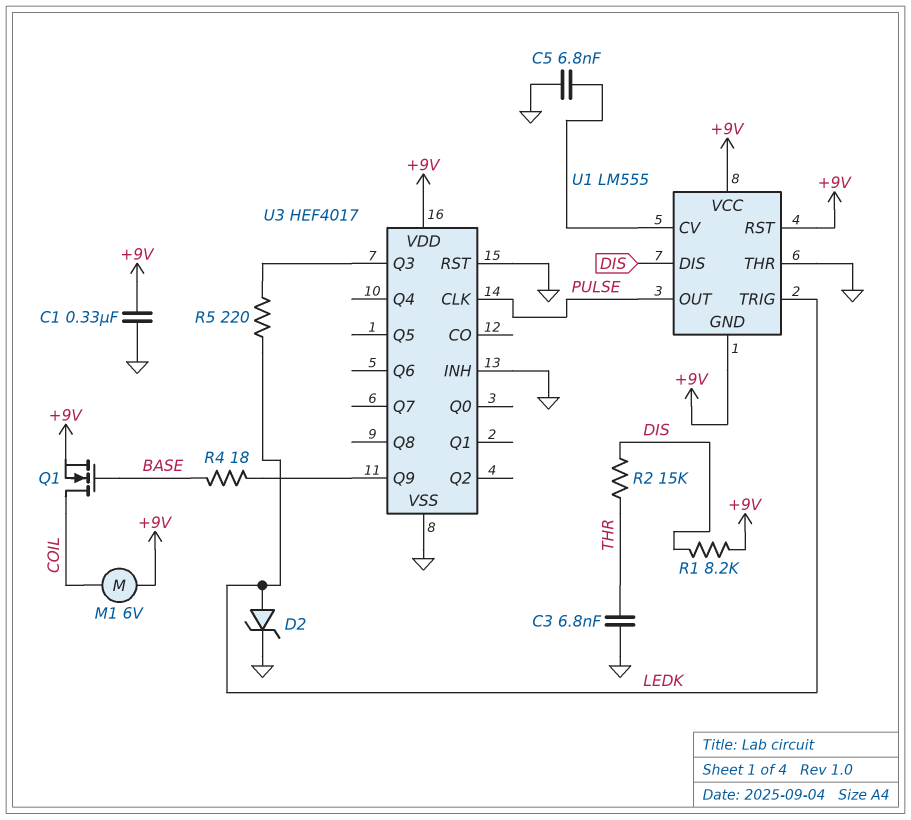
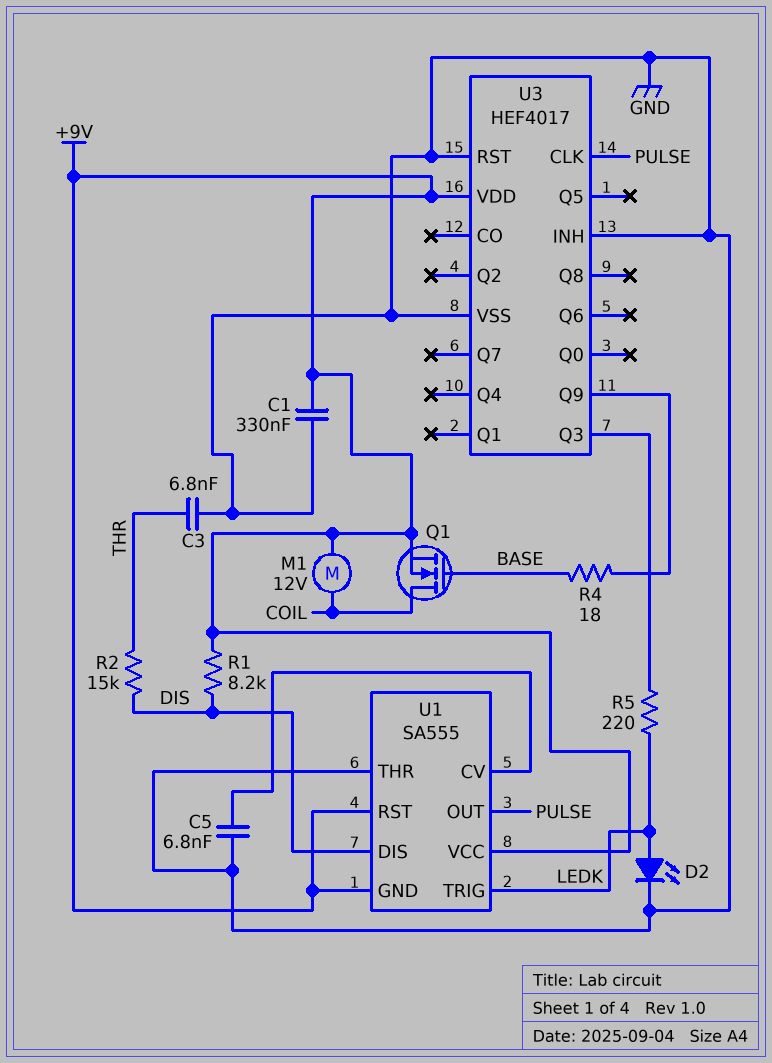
D2: zener (A LEDK, K GND) -> LED (A LEDK, K GND)
M1: motor 6V (+9V, COIL) -> motor 12V (+9V, COIL)
U1: LM555 -> SA555

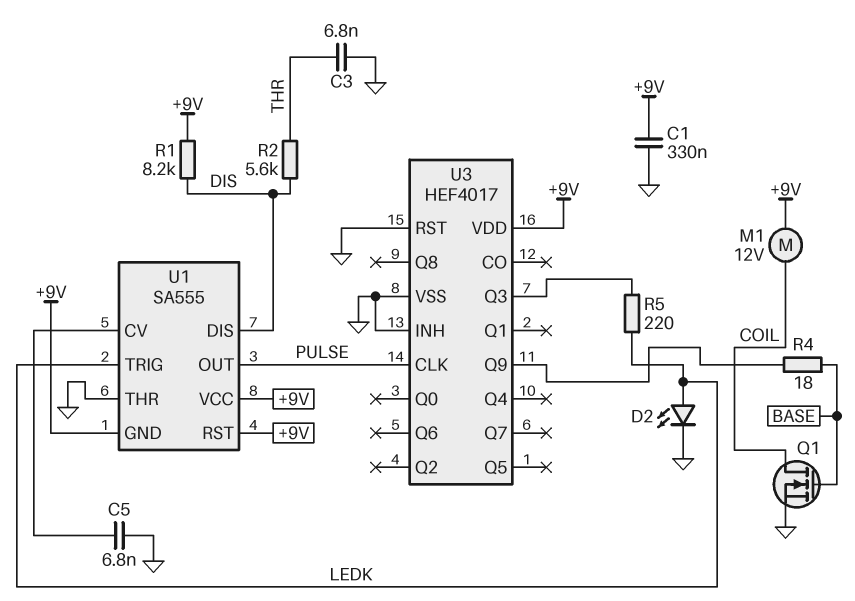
Q1: NMOS (G BASE, D COIL, S +9V) -> NMOS (G BASE, D COIL, S GND)
R2: 15k (DIS, THR) -> 5.6k (DIS, THR)

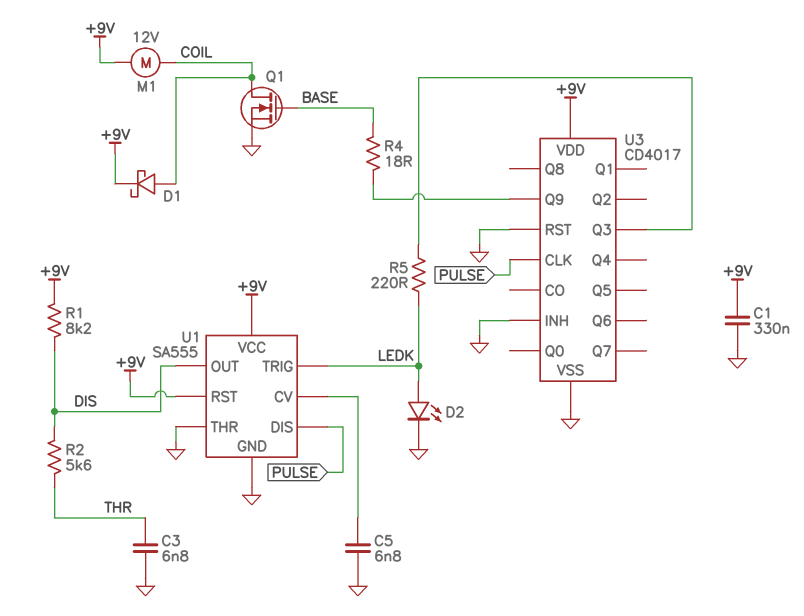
D1: none -> schottky (A COIL, K +9V)
U1 pin DIS: DIS -> PULSE
U1 pin GND: +9V -> GND
U1 pin OUT: PULSE -> DIS
U3: HEF4017 -> CD4017

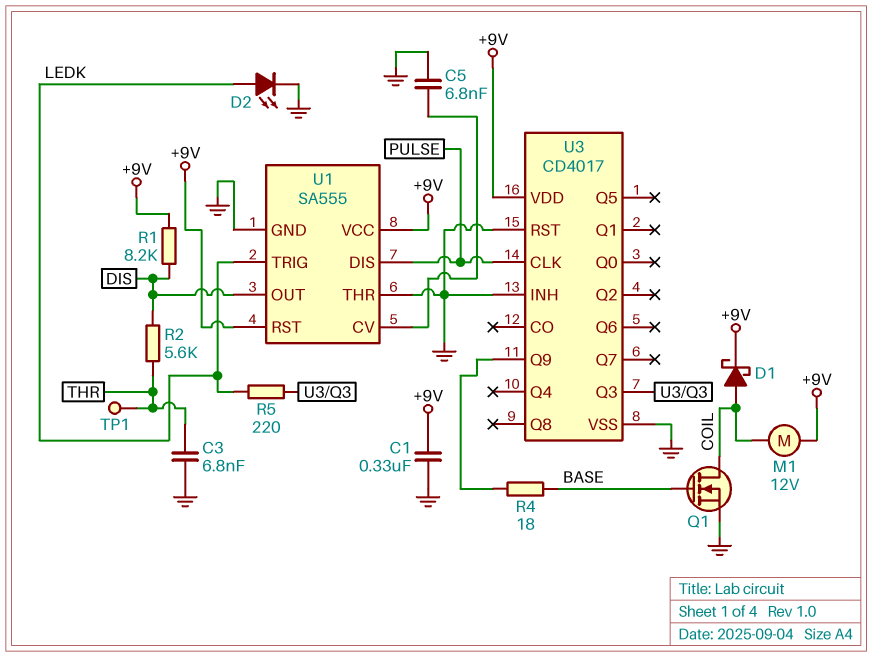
TP1: none -> test point (THR)

